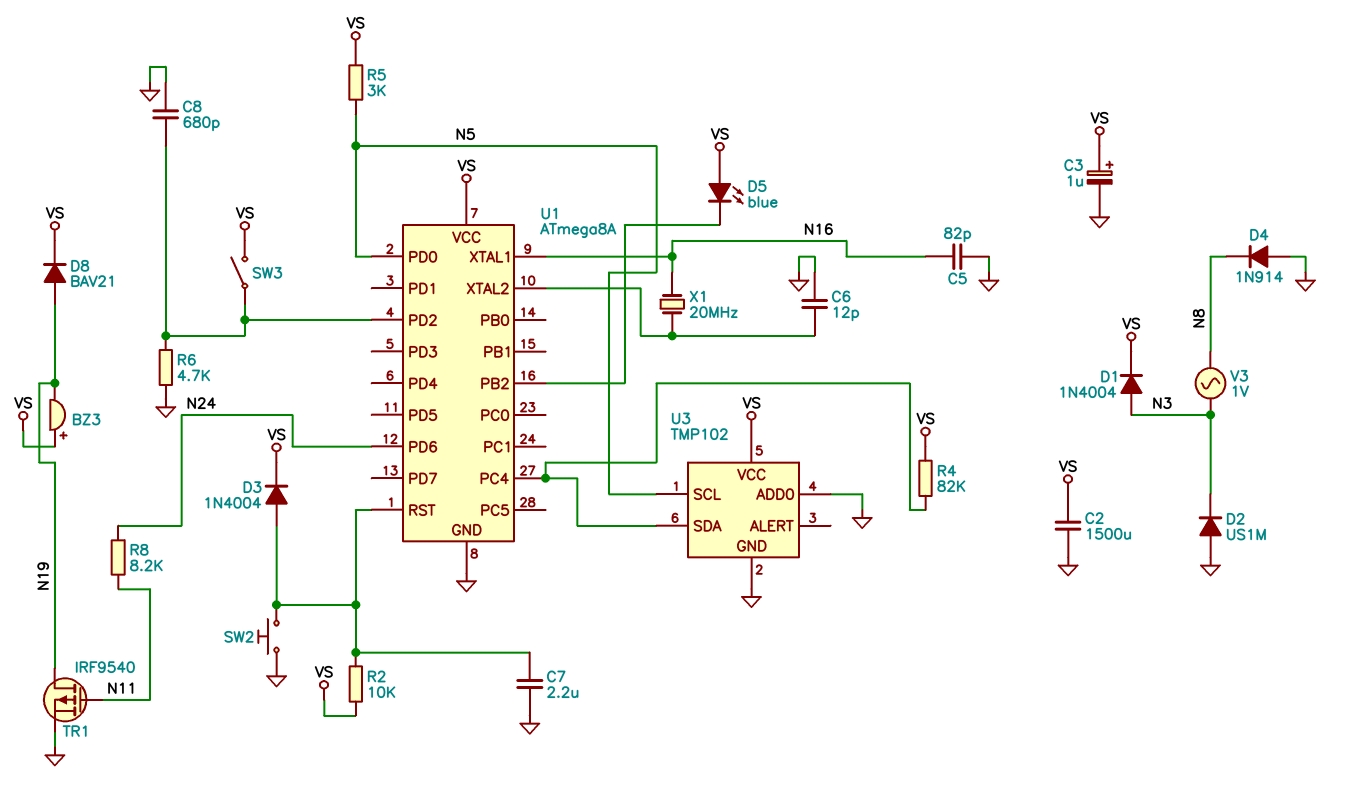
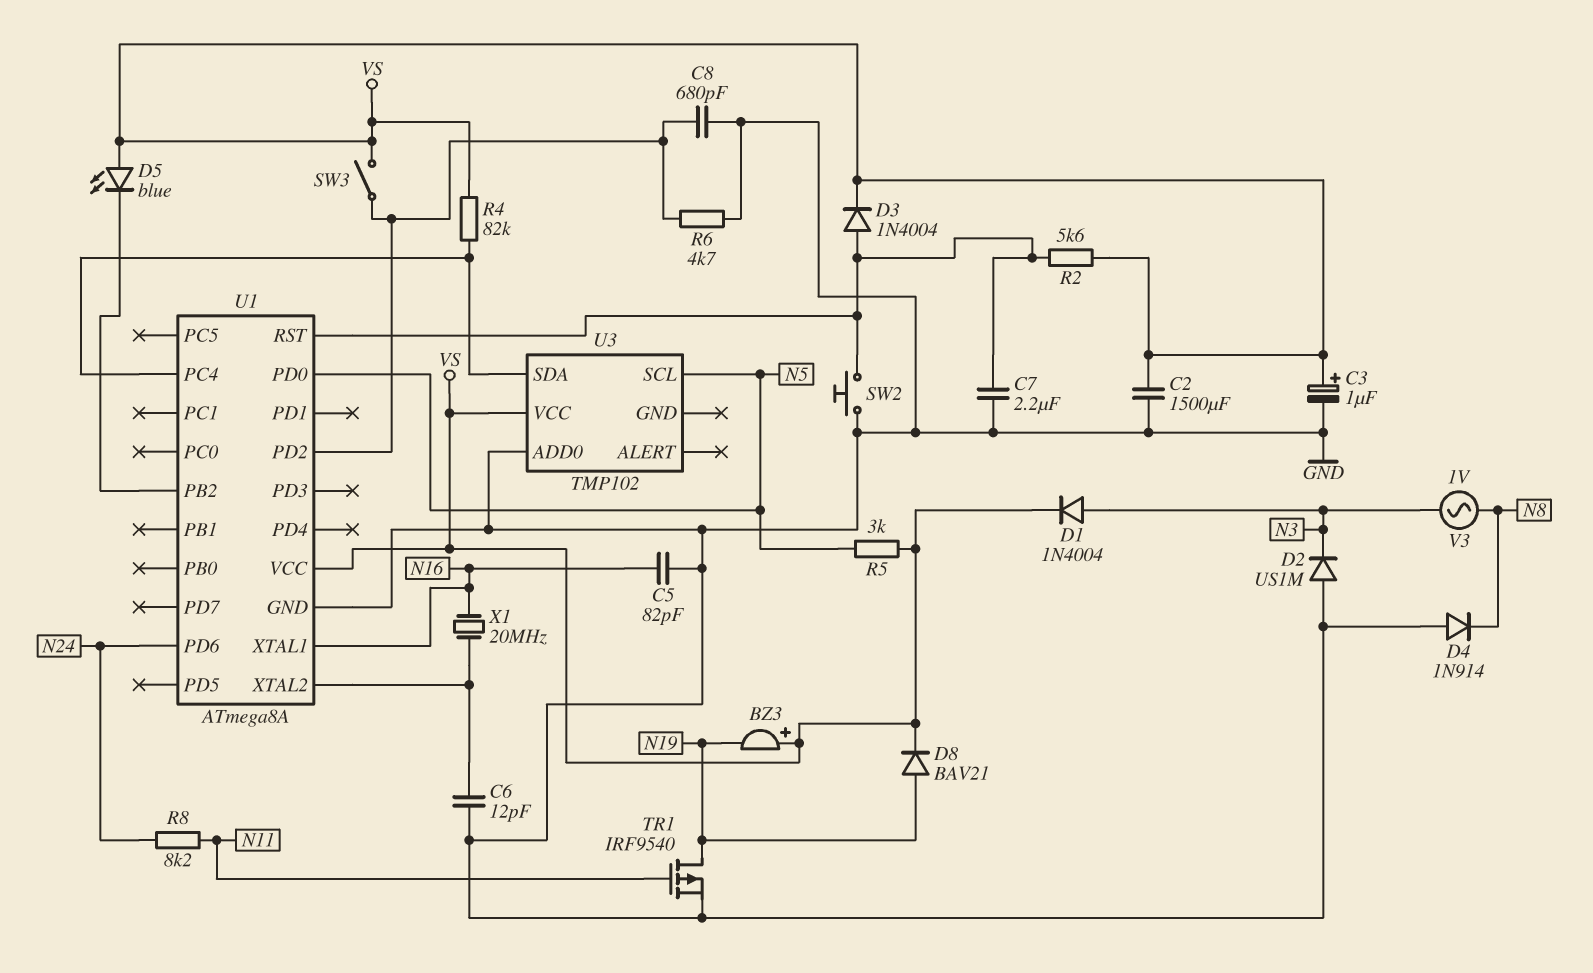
R2: 10k (U1/RST, VS) -> 5.6k (U1/RST, VS)
U3 pin GND: GND -> none

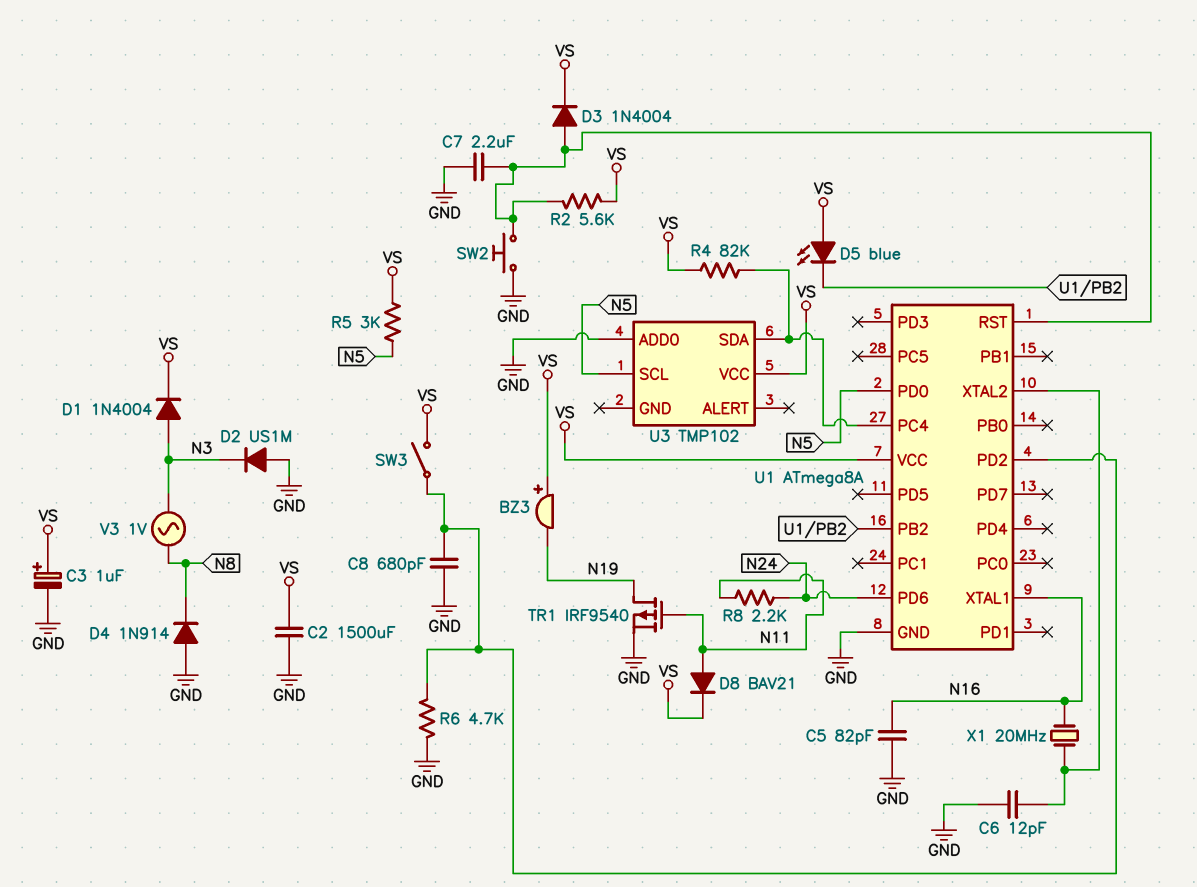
D8: diode BAV21 (A N19, K VS) -> diode BAV21 (A N11, K VS)
R8: 8.2k (N11, N24) -> 2.2k (N11, N24)

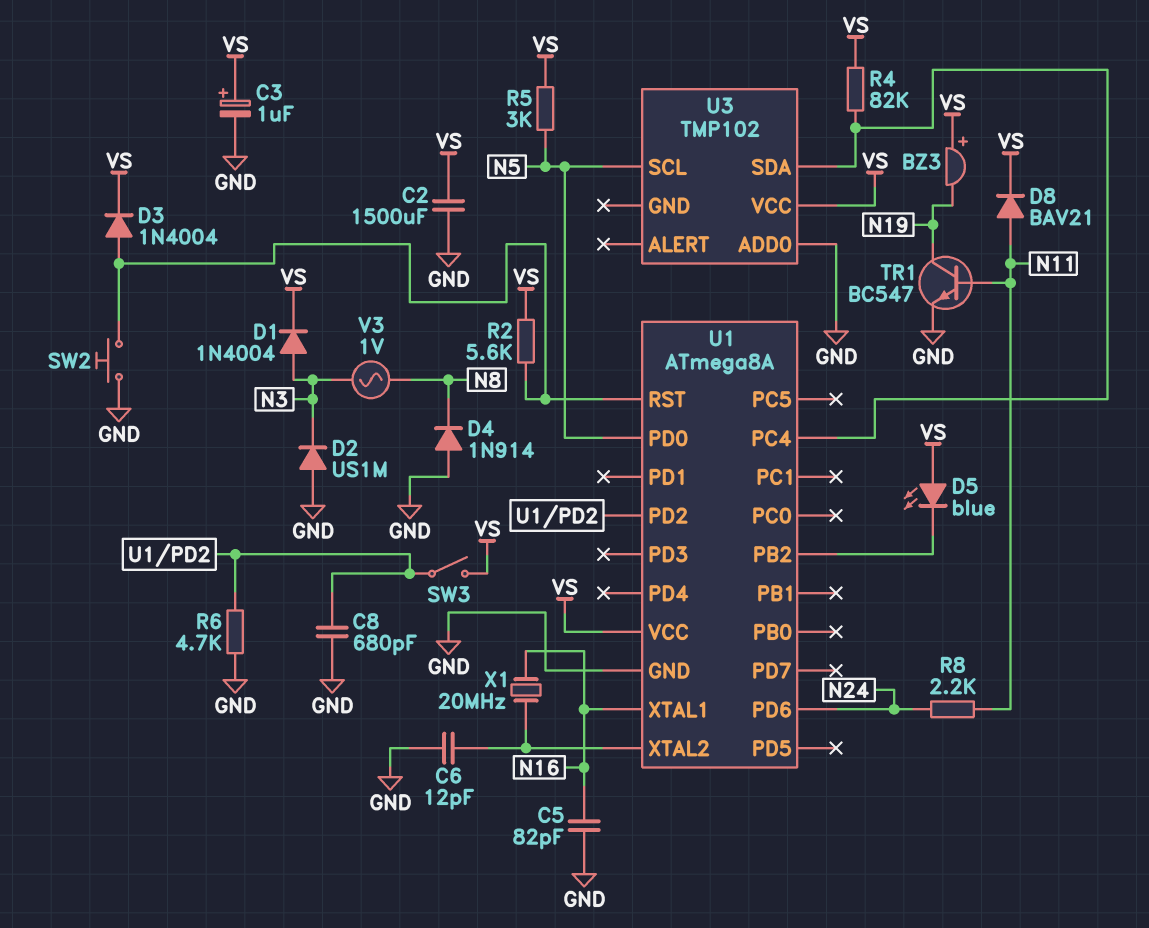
C7: 2.2uF (GND, U1/RST) -> none
TR1: PMOS IRF9540 (G N11, D N19, S GND) -> NPN BC547 (B N11, C N19, E GND)

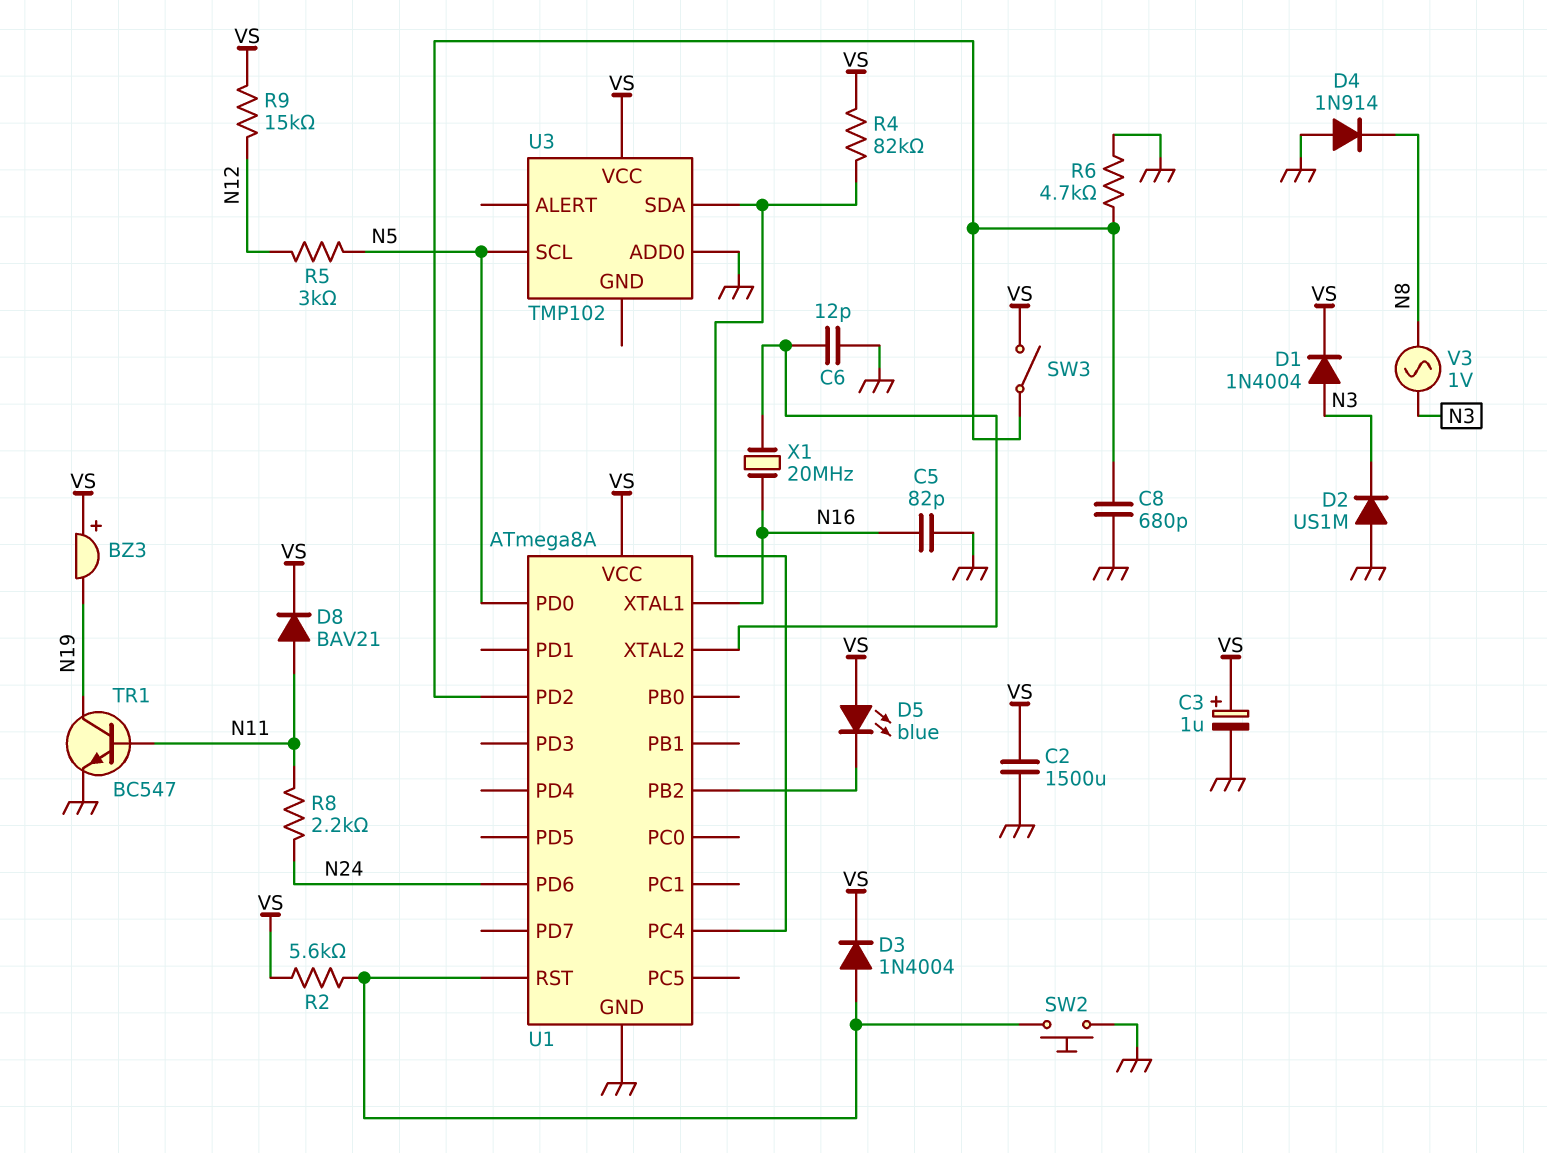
R5: 3k (N5, VS) -> 3k (N5, N12)
R9: none -> 15k (N12, VS)

